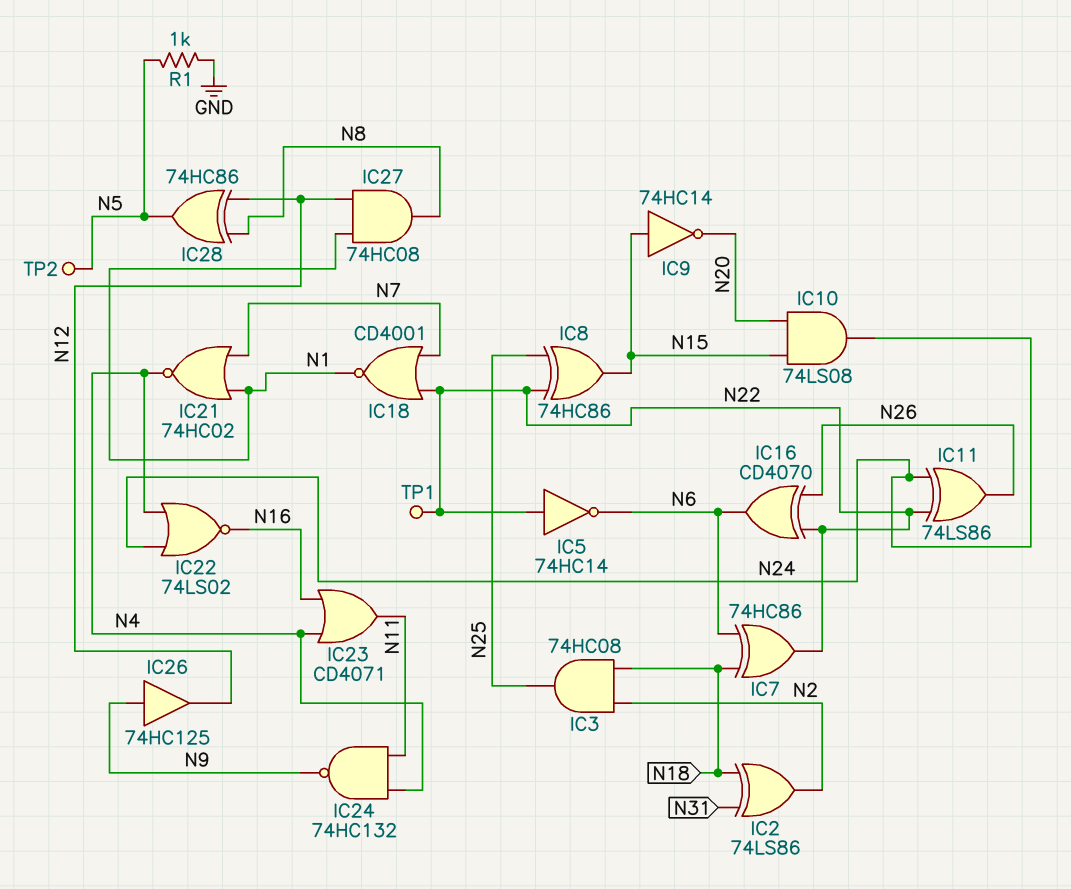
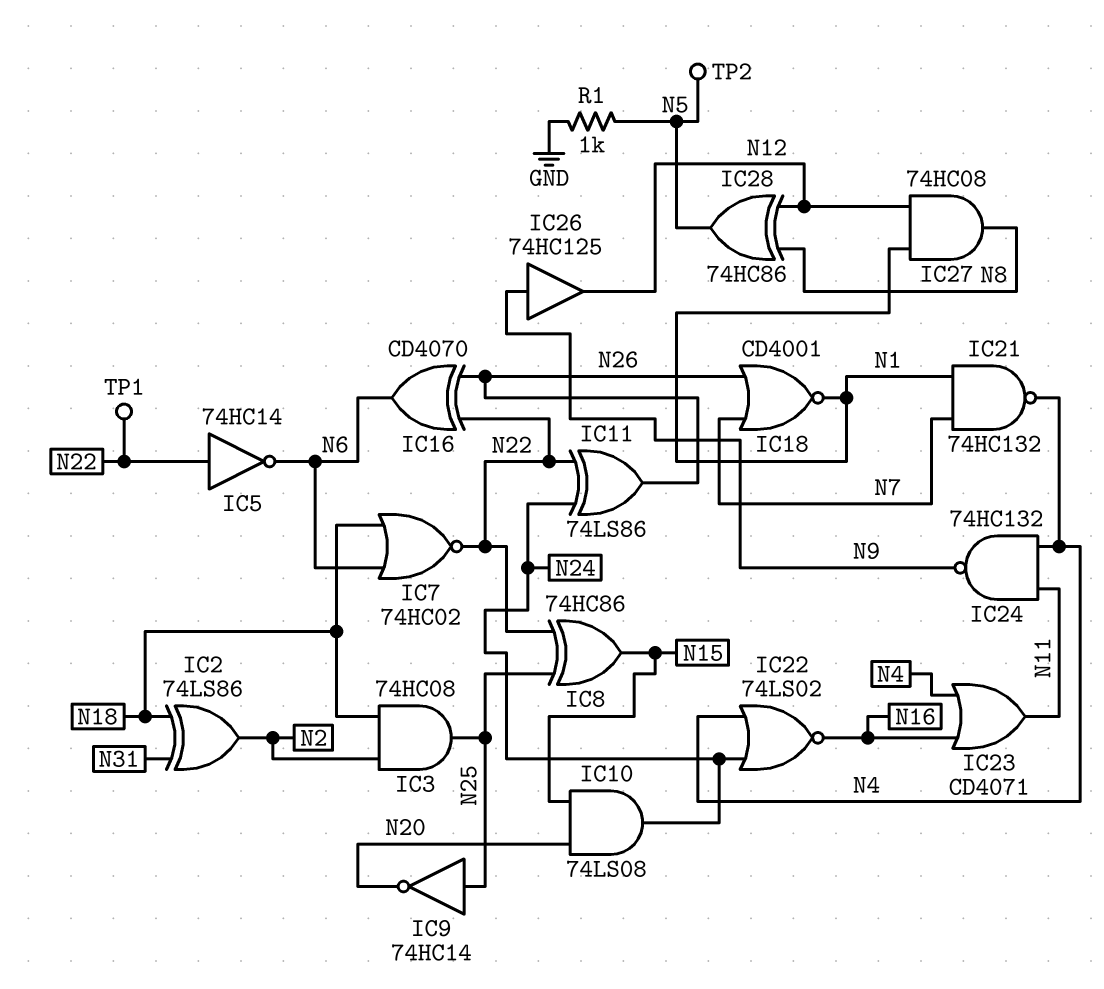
IC7: XOR 74HC86 (in N6, in N18, out N22) -> NOR 74HC02 (in N6, in N18, out N22)
IC9: NOT 74HC14 (in N15, out N20) -> NOT 74HC14 (in N25, out N20)
IC18: NOR CD4001 (in N7, in N22, out N1) -> NOR CD4001 (in N7, in N26, out N1)
IC21: NOR 74HC02 (in N1, in N7, out N4) -> NAND 74HC132 (in N1, in N7, out N4)

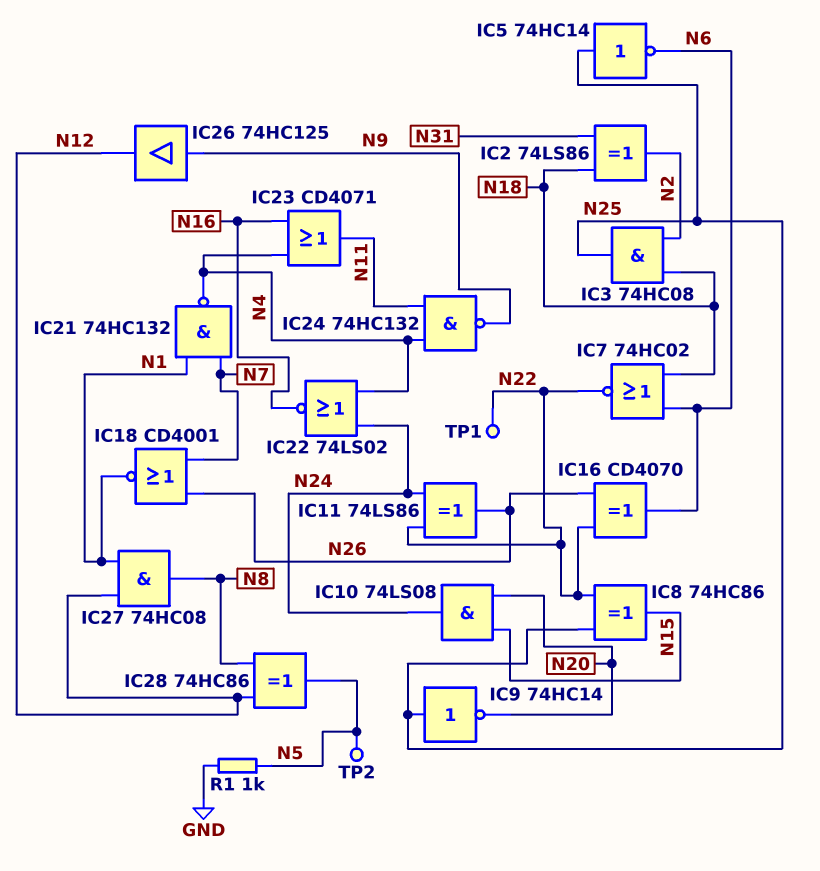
IC5: NOT 74HC14 (in N22, out N6) -> NOT 74HC14 (in N25, out N6)

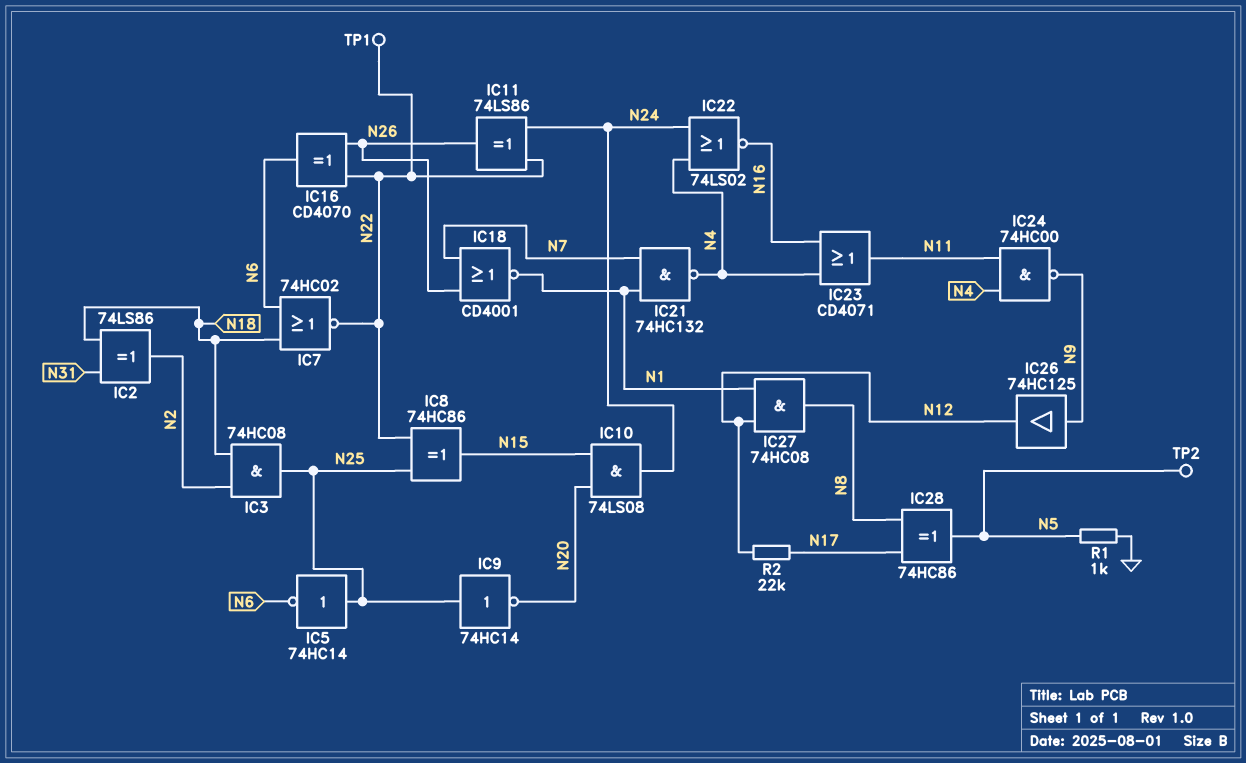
IC24: NAND 74HC132 (in N4, in N11, out N9) -> NAND 74HC00 (in N4, in N11, out N9)
IC28: XOR 74HC86 (in N8, in N12, out N5) -> XOR 74HC86 (in N8, in N17, out N5)
R2: none -> 22k (N12, N17)

